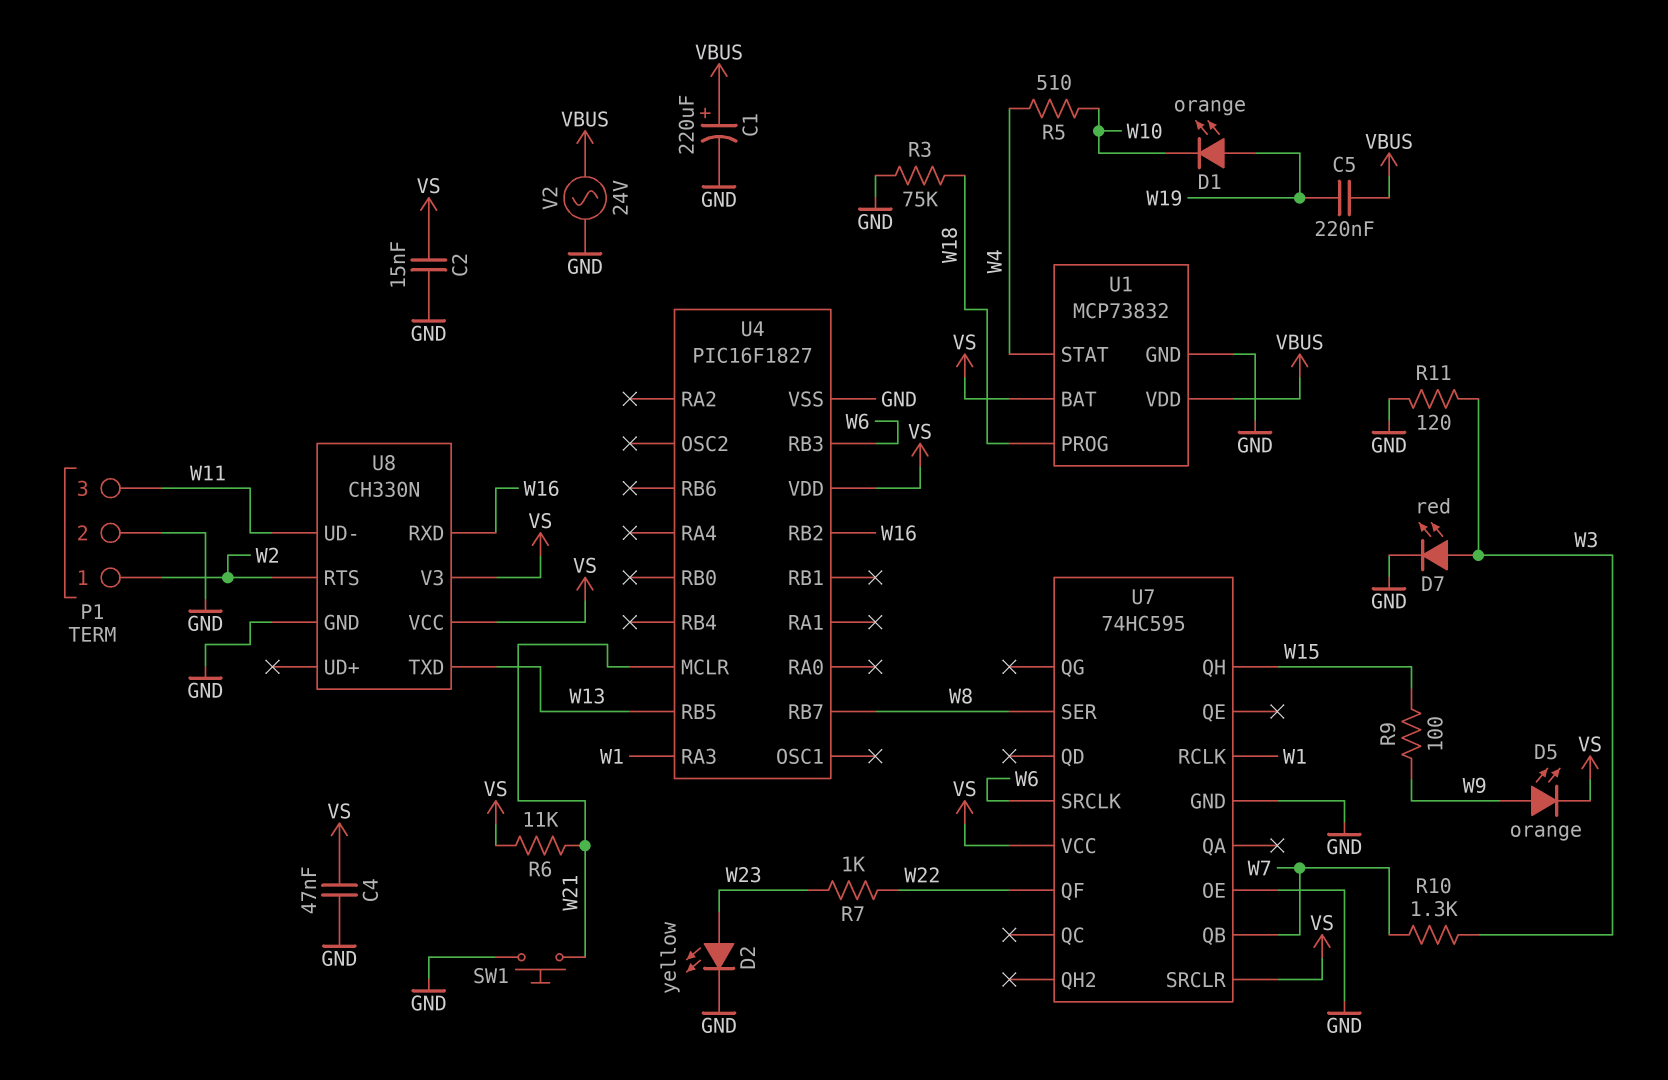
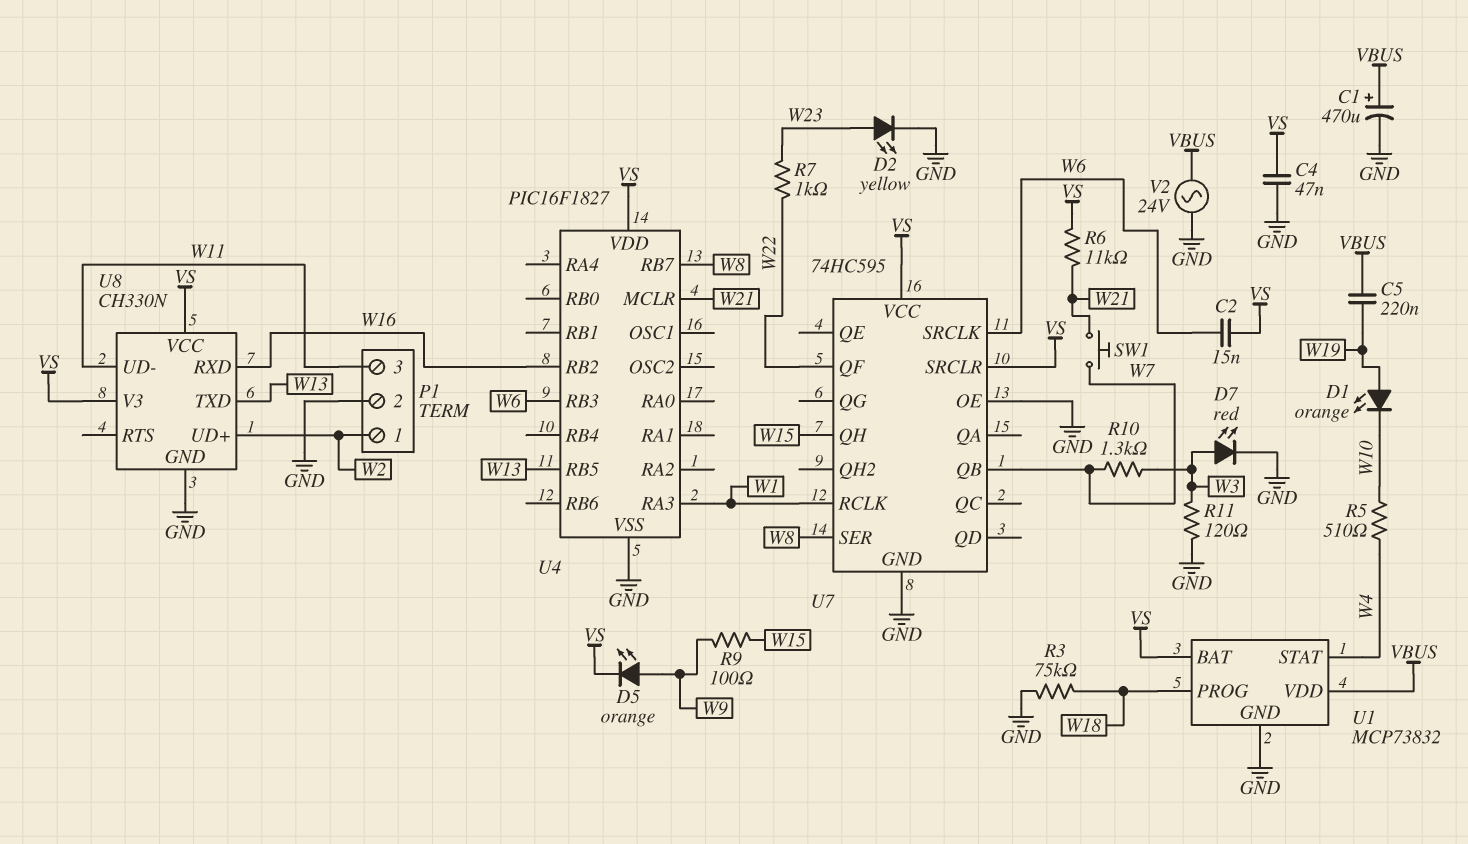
C1: 220uF (plus VBUS, minus GND) -> 470uF (plus VBUS, minus GND)
C2: 15nF (GND, VS) -> 15nF (VS, W6)
SW1: button (GND, W21) -> button (W7, W21)
U8 pin RTS: W2 -> none
U8 pin UD+: none -> W2

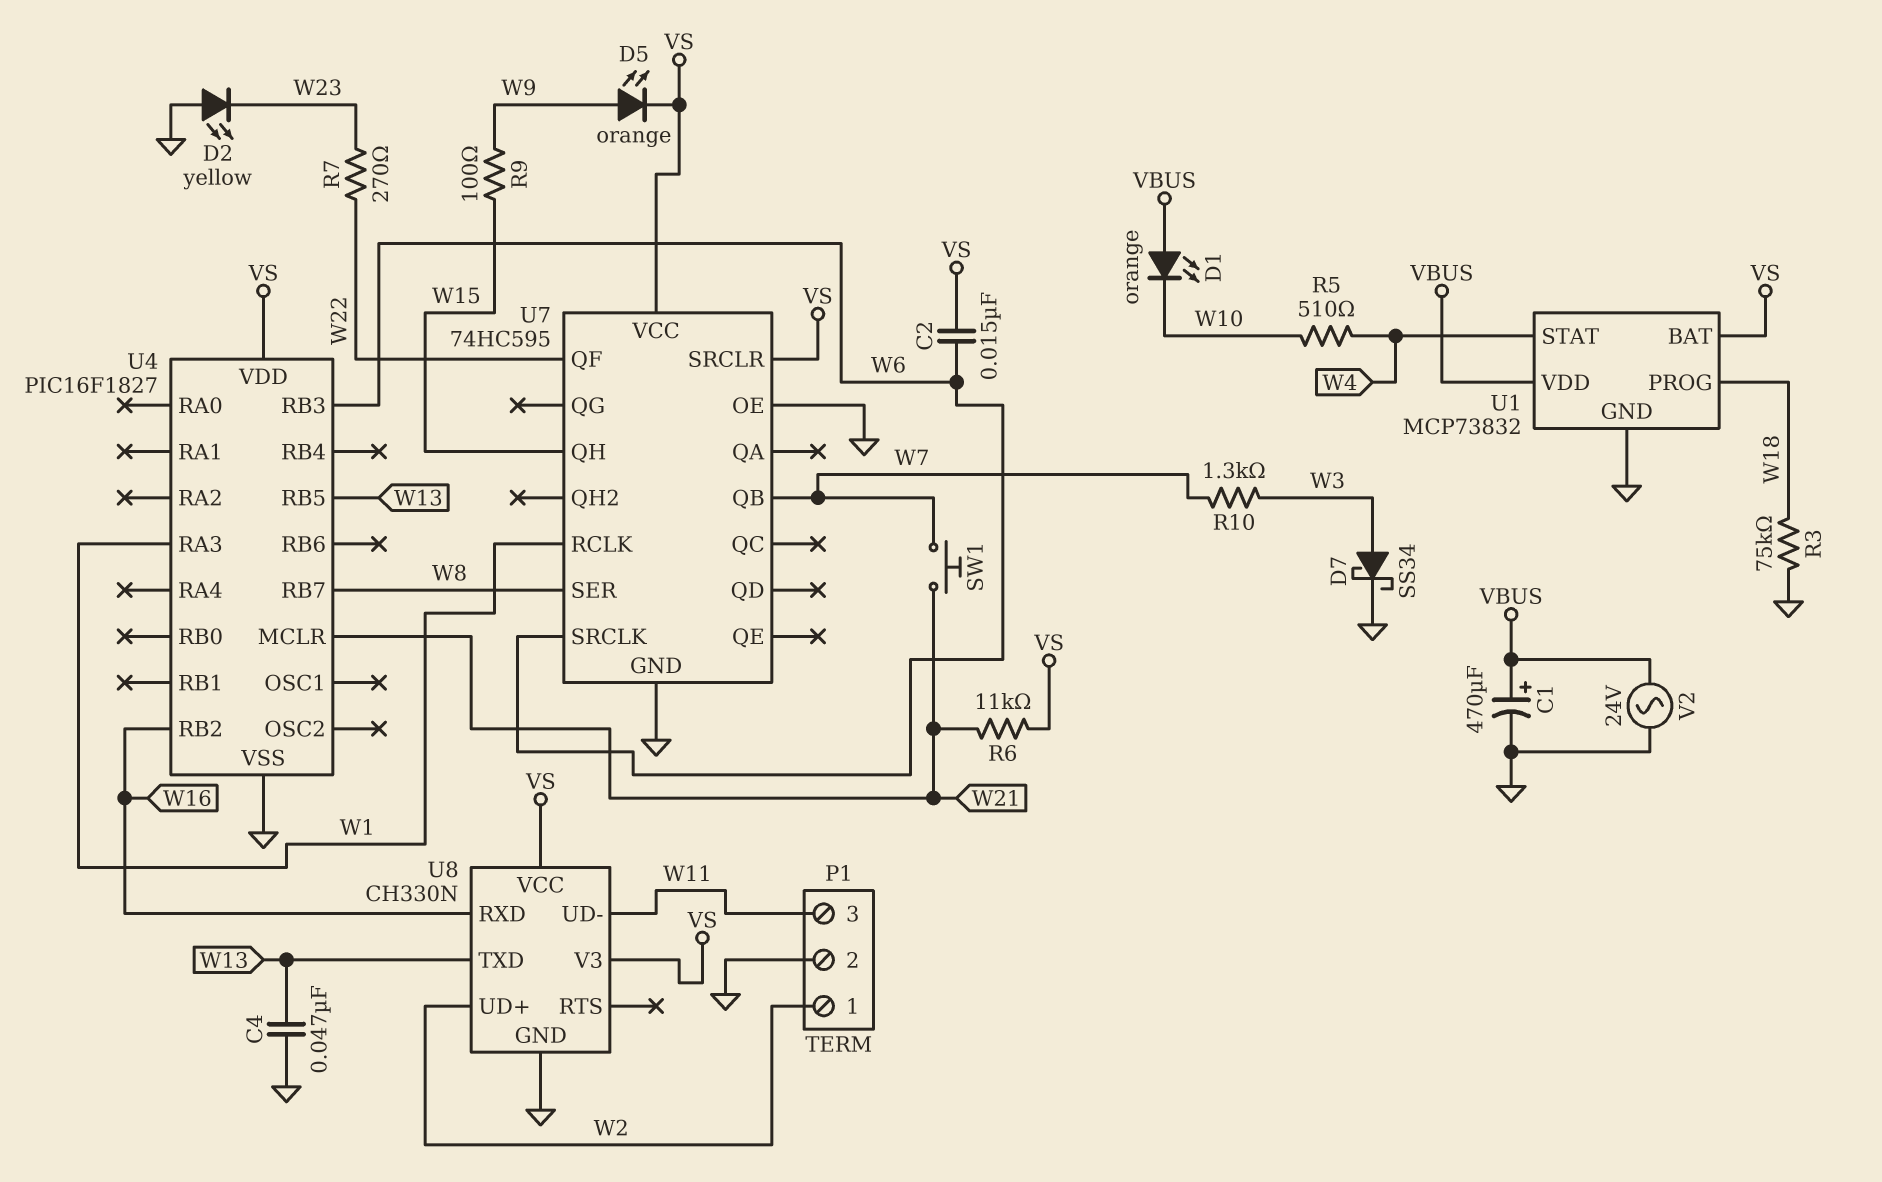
C4: 47nF (GND, VS) -> 47nF (GND, W13)
C5: 220nF (VBUS, W19) -> none
D1: LED orange (A W19, K W10) -> LED orange (A VBUS, K W10)
D2: LED yellow (A W23, K GND) -> LED yellow (A GND, K W23)
D7: LED red (A W3, K GND) -> schottky SS34 (A W3, K GND)
R7: 1k (W22, W23) -> 270 (W22, W23)
R11: 120 (GND, W3) -> none

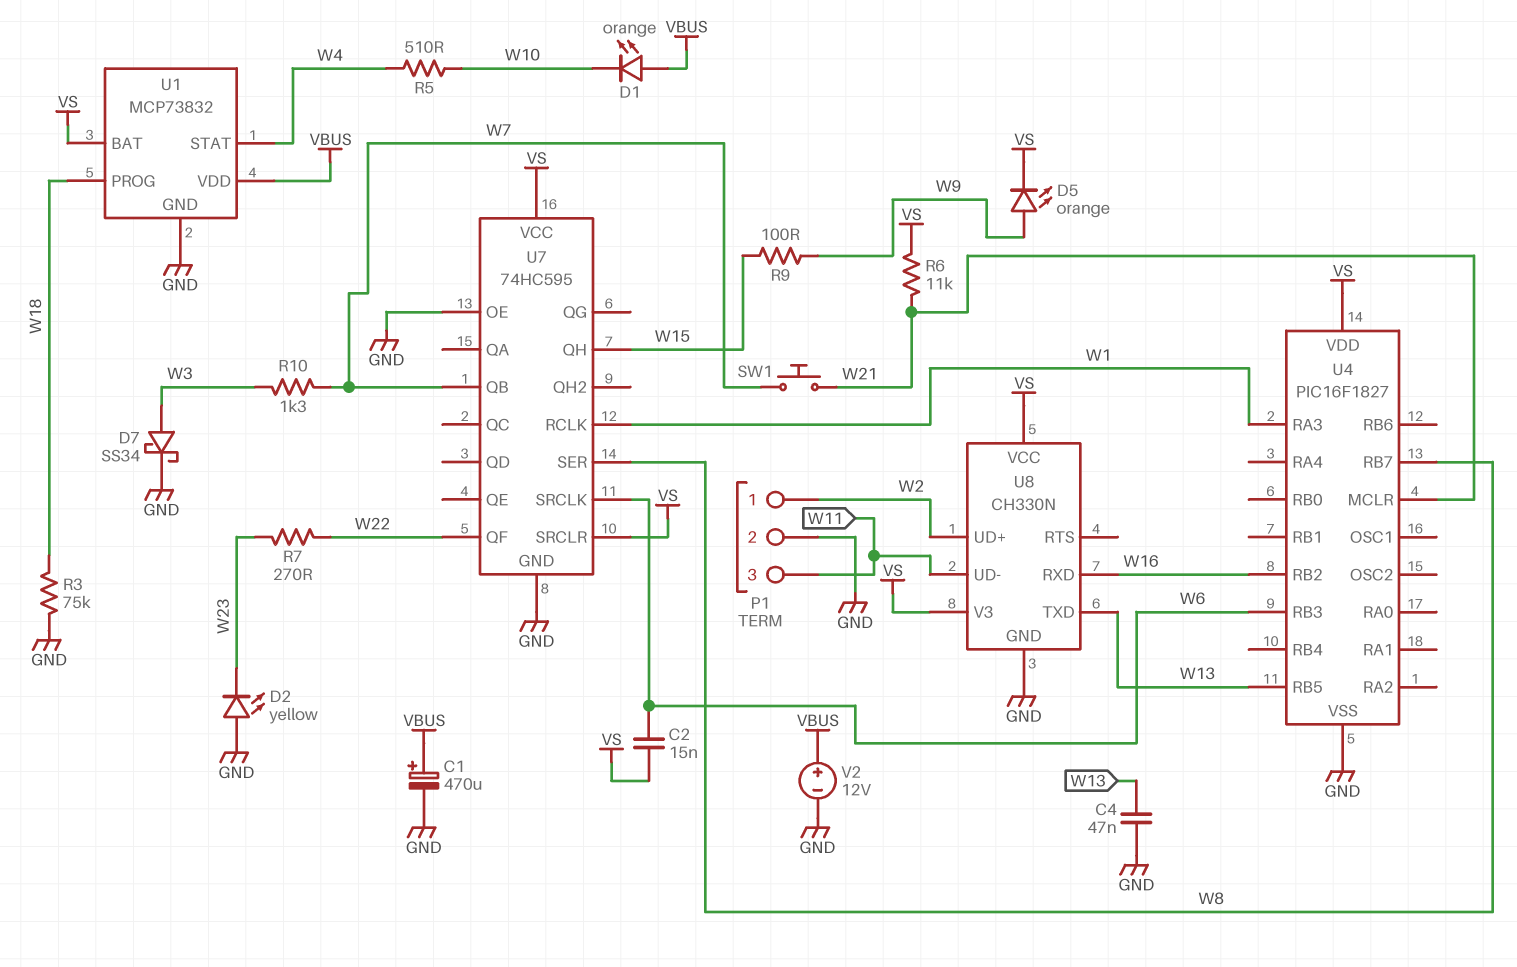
V2: AC 24V (GND, VBUS) -> 12V (plus VBUS, minus GND)

